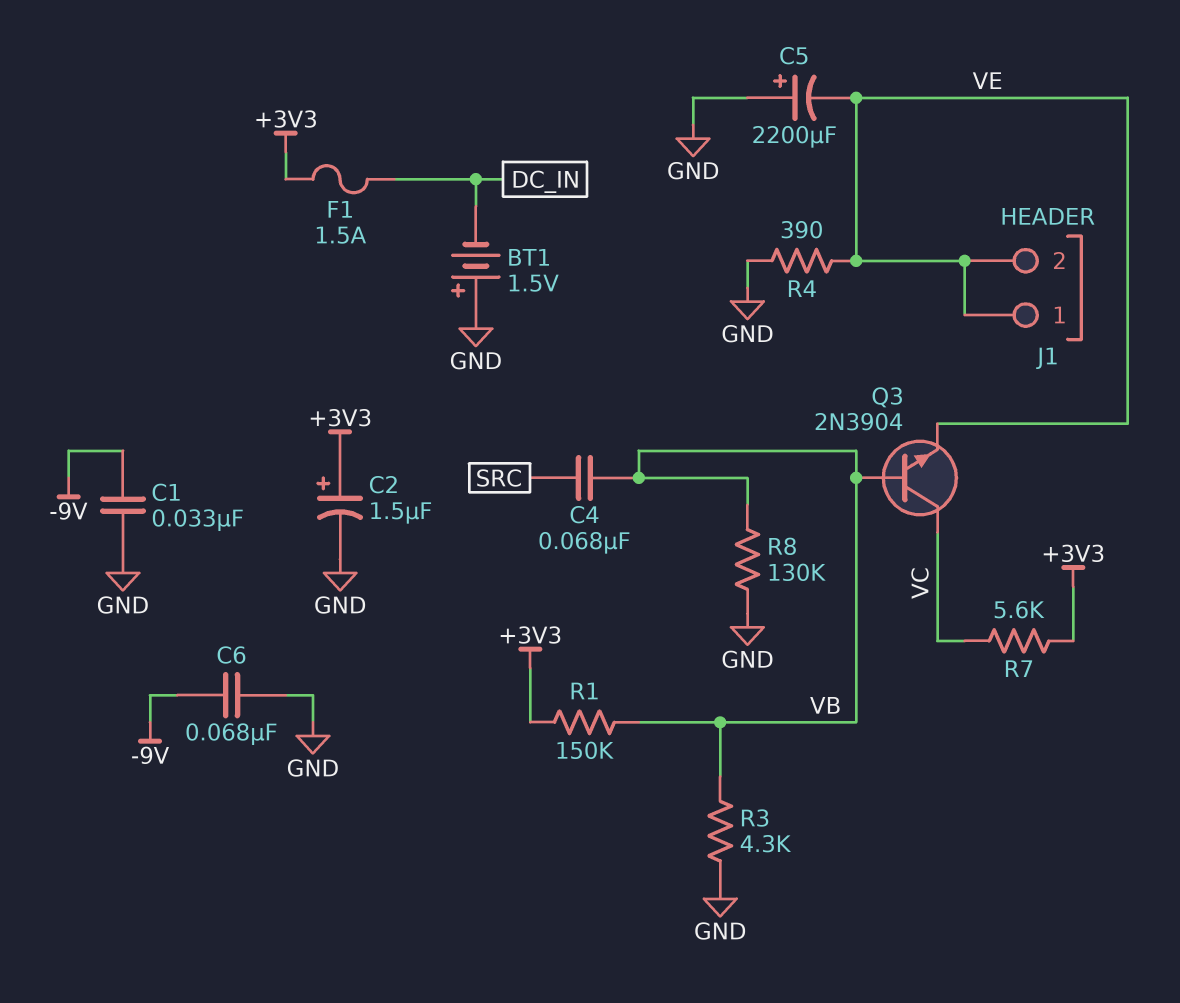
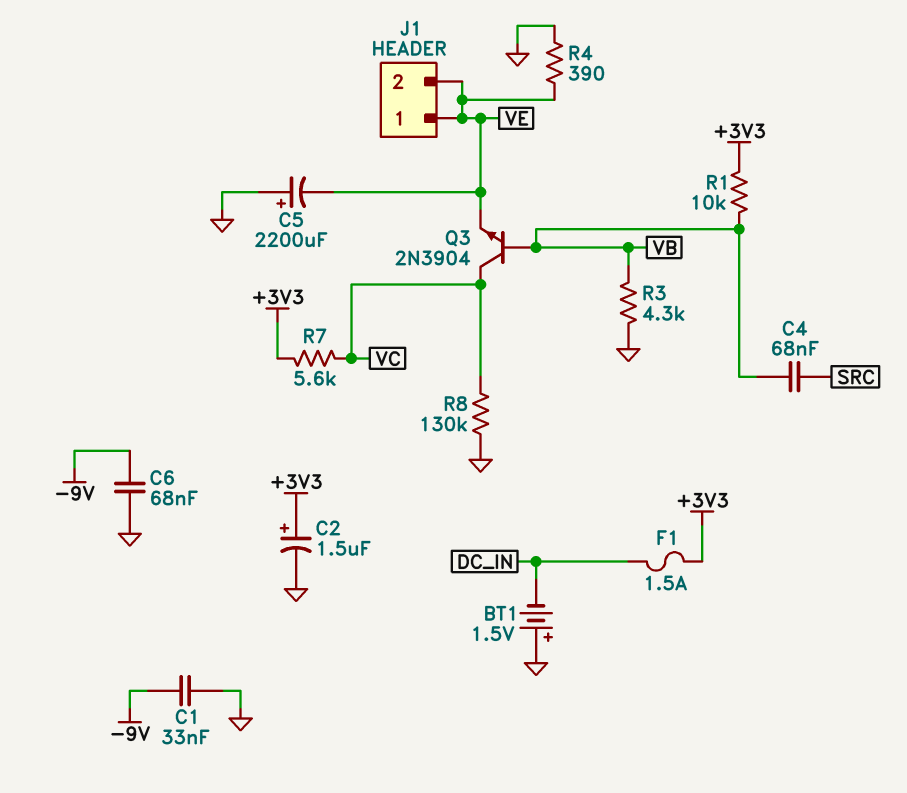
R1: 150k (+3V3, VB) -> 10k (+3V3, VB)
R8: 130k (GND, VB) -> 130k (GND, VC)

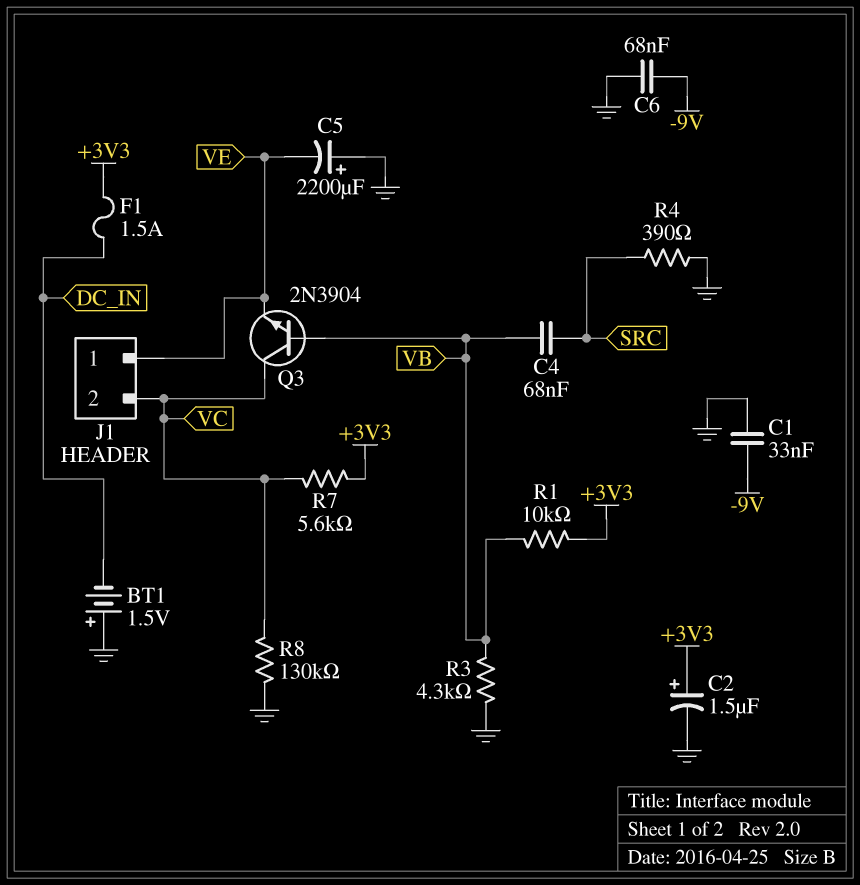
J1 pin 2: VE -> VC
R4: 390 (GND, VE) -> 390 (GND, SRC)

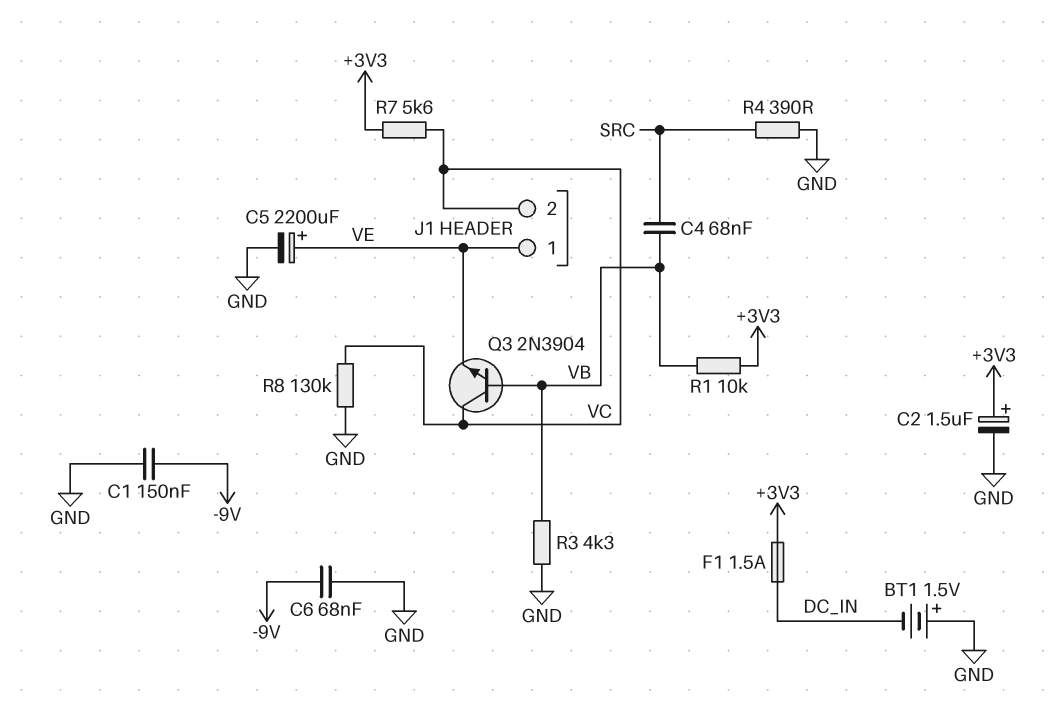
C1: 33nF (-9V, GND) -> 150nF (-9V, GND)
C5: 2200uF (plus GND, minus VE) -> 2200uF (plus VE, minus GND)

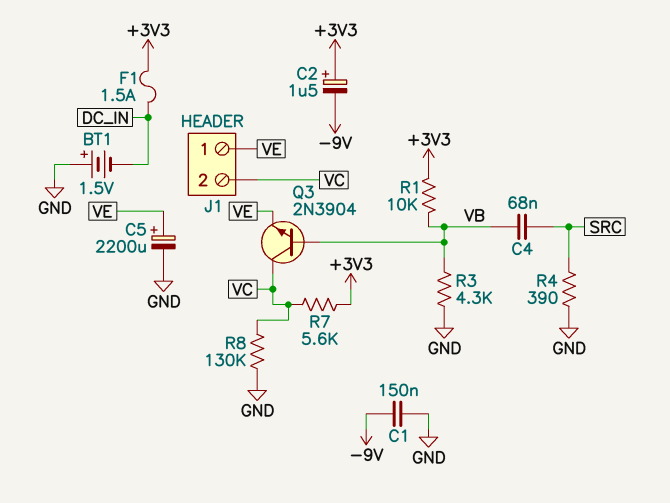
C2: 1.5uF (plus +3V3, minus GND) -> 1.5uF (plus +3V3, minus -9V)
C6: 68nF (-9V, GND) -> none

